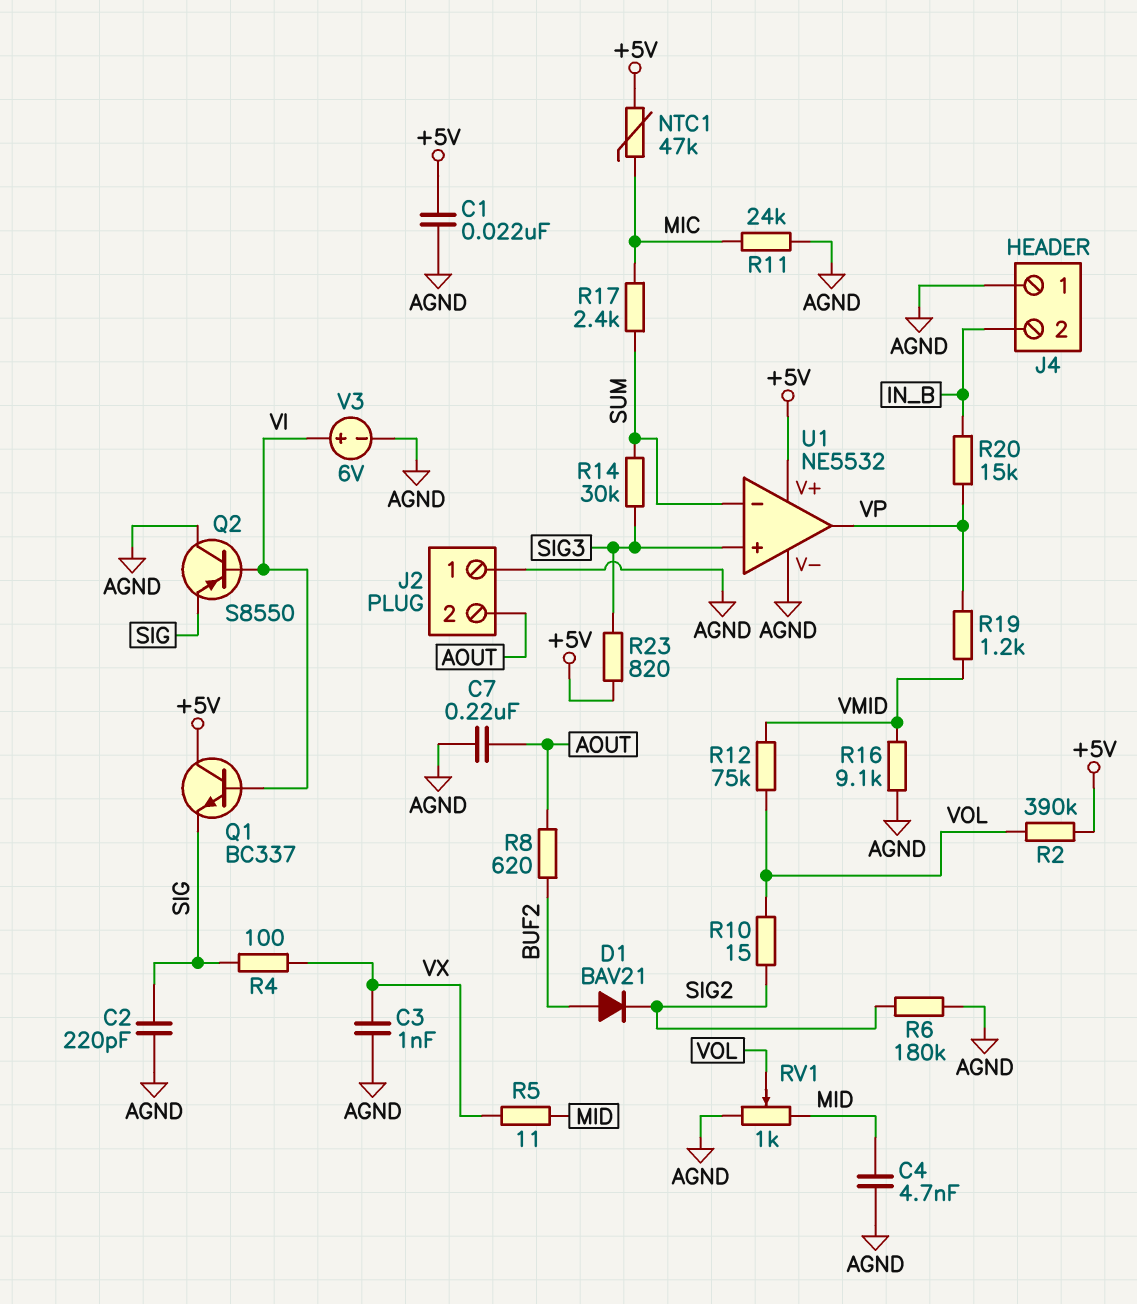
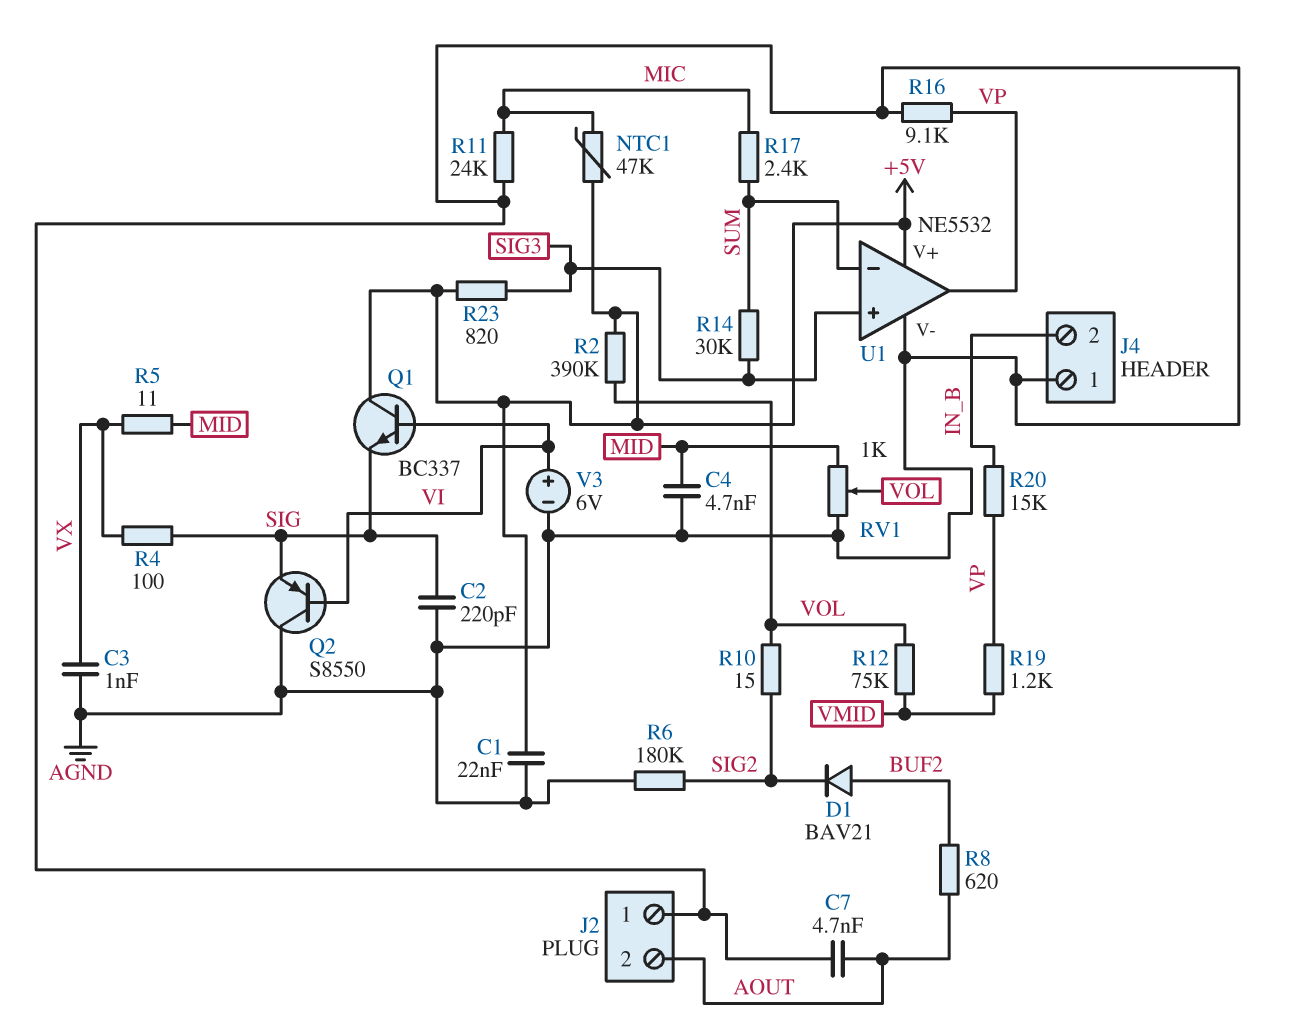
C7: 220nF (AGND, AOUT) -> 4.7nF (AGND, AOUT)
R16: 9.1k (AGND, VMID) -> 9.1k (AGND, VP)

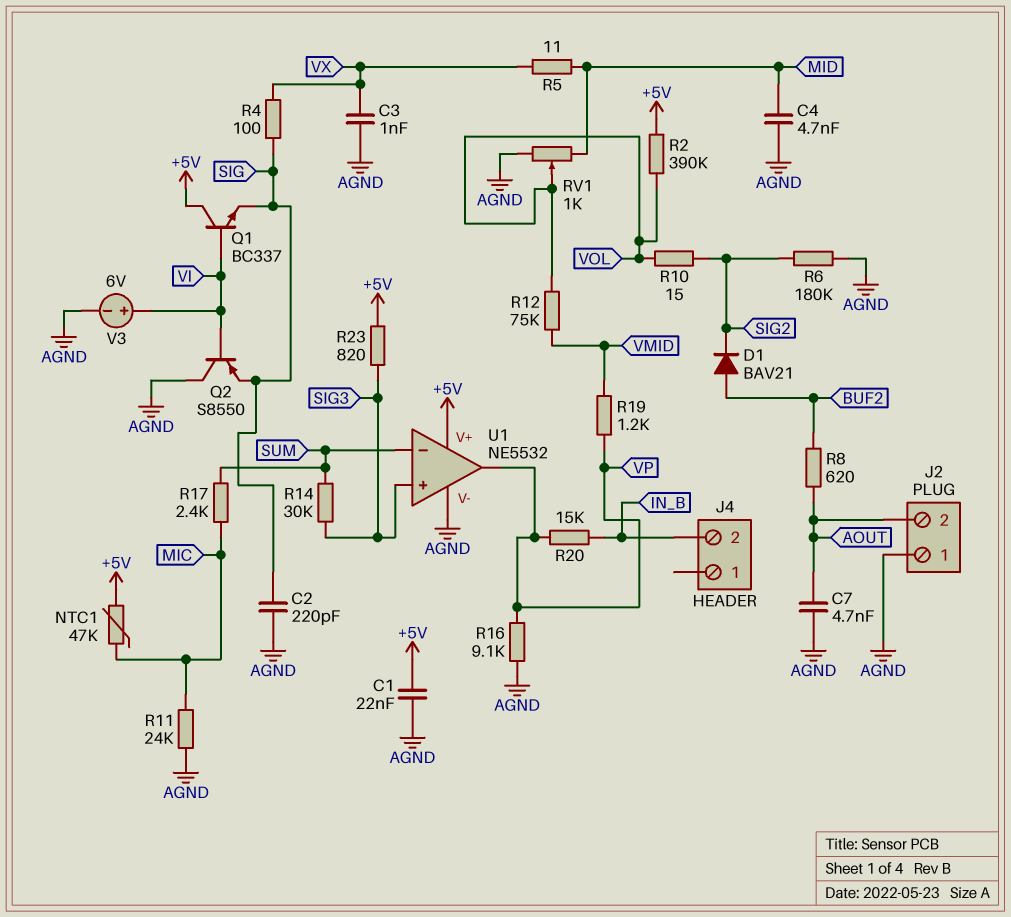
J4 pin 1: AGND -> none

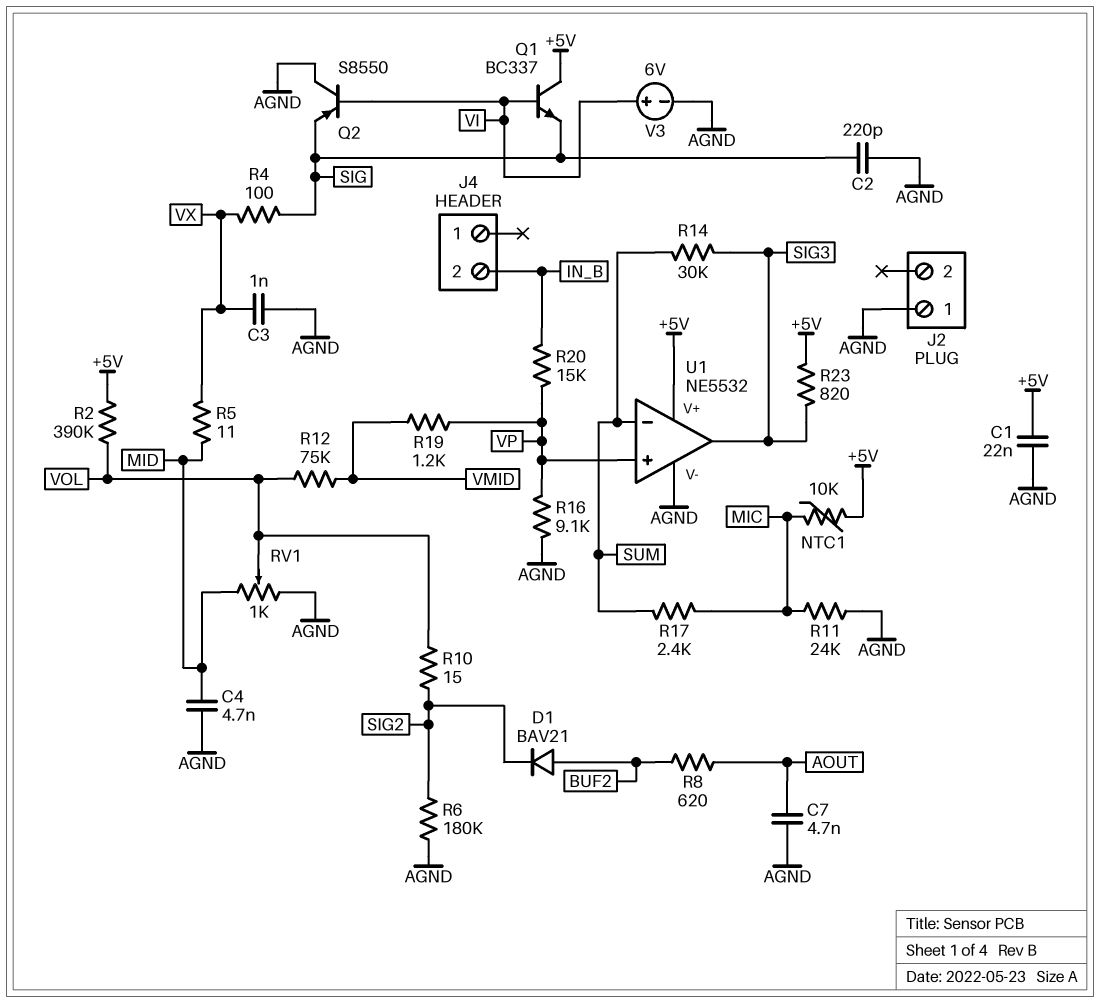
J2 pin 2: AOUT -> none
NTC1: 47k (+5V, MIC) -> 10k (+5V, MIC)
U1 pin in+: SIG3 -> VP
U1 pin out: VP -> SIG3

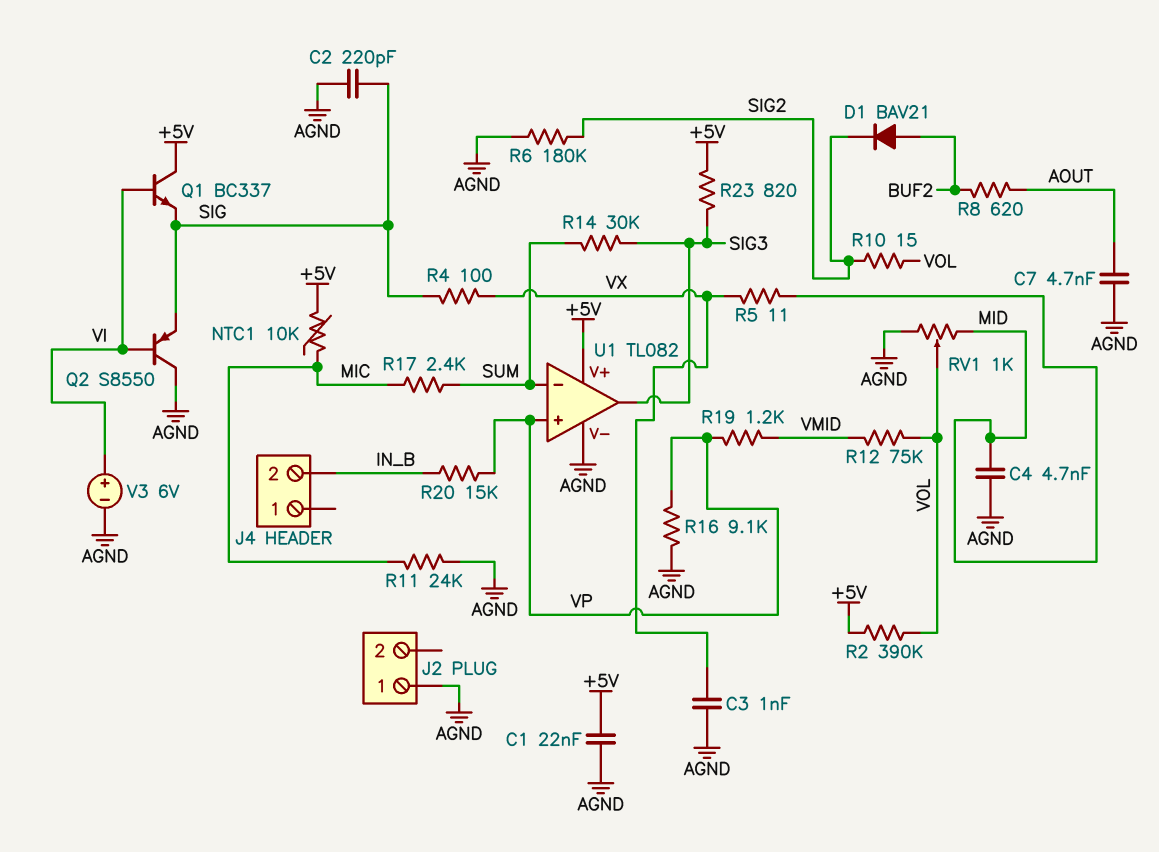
U1: NE5532 -> TL082

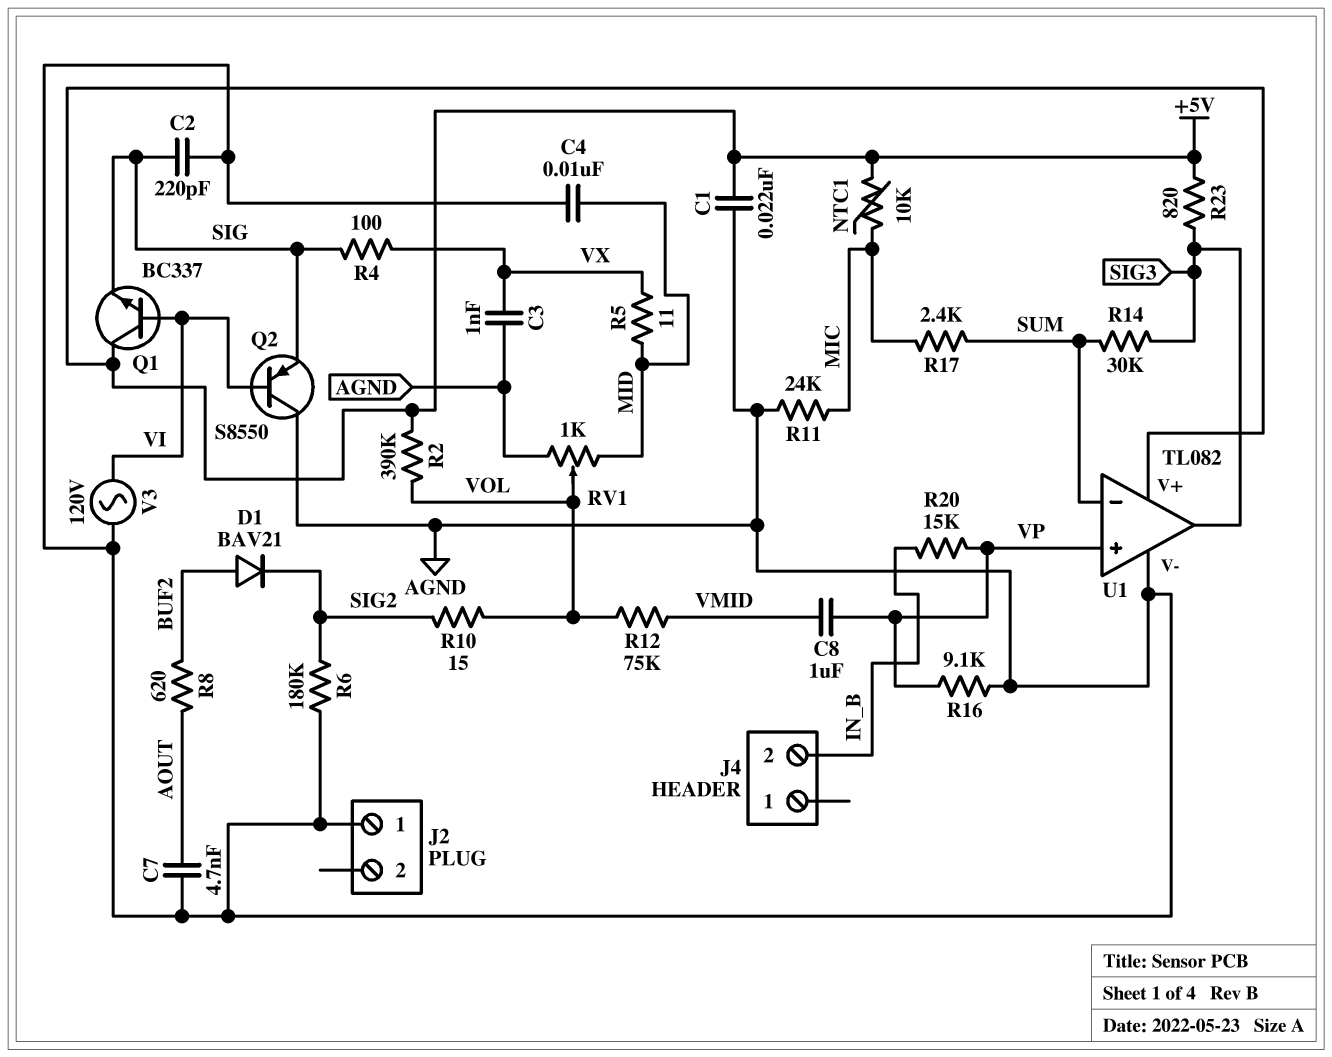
C4: 4.7nF (AGND, MID) -> 10nF (AGND, MID)
C8: none -> 1uF (VMID, VP)
R19: 1.2k (VMID, VP) -> none
V3: 6V (plus VI, minus AGND) -> AC 120V (AGND, VI)

